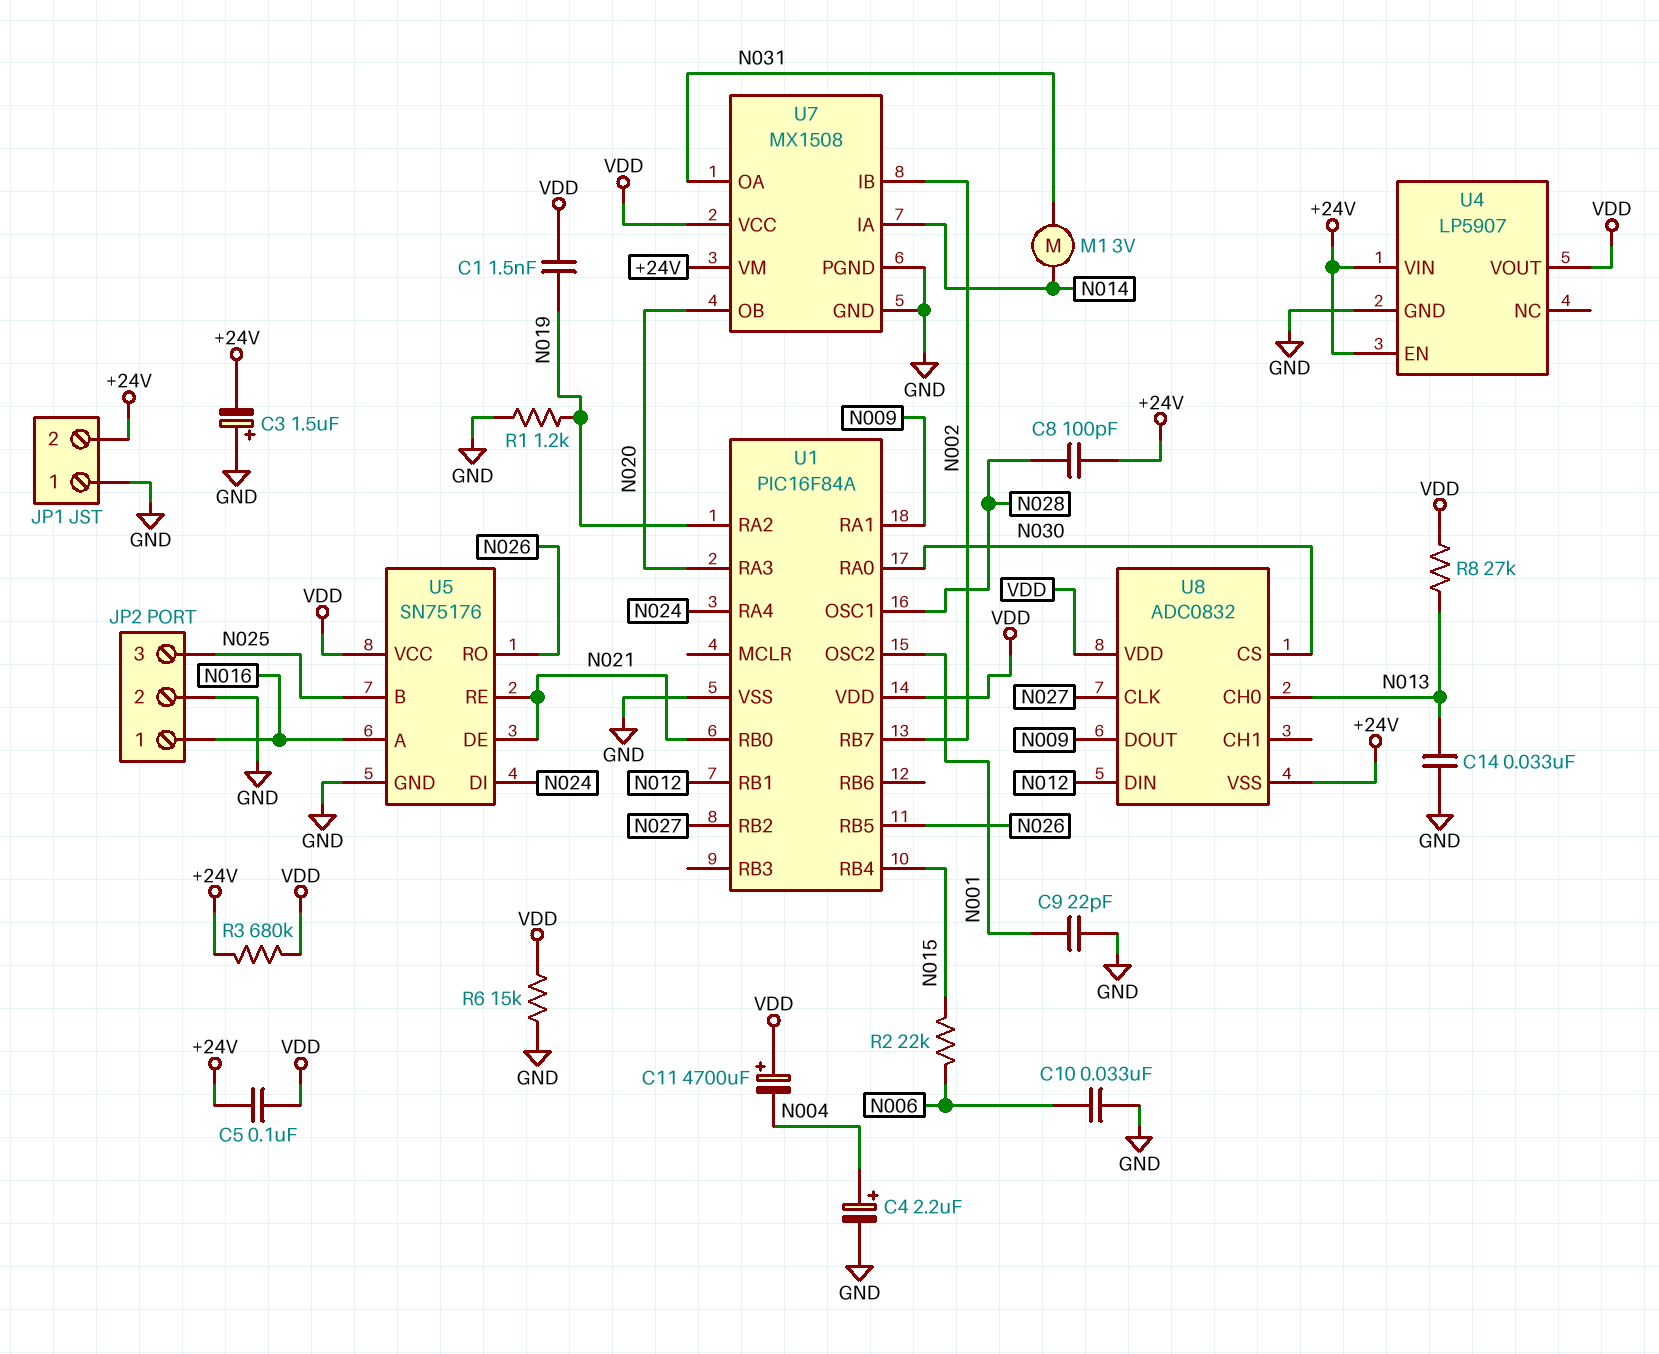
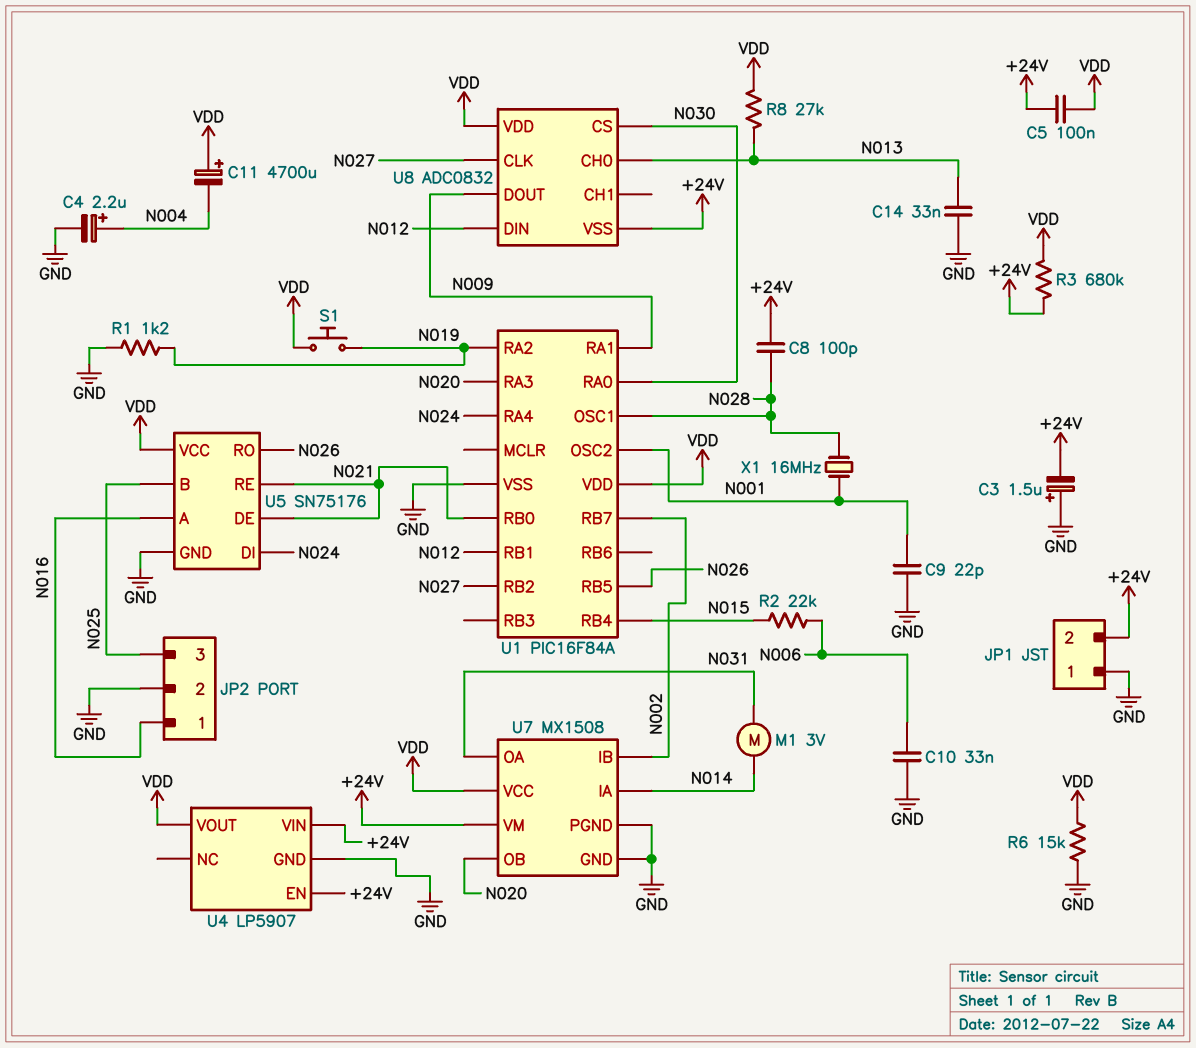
C1: 1.5nF (N019, VDD) -> none
S1: none -> button (N019, VDD)
X1: none -> 16MHz (N001, N028)

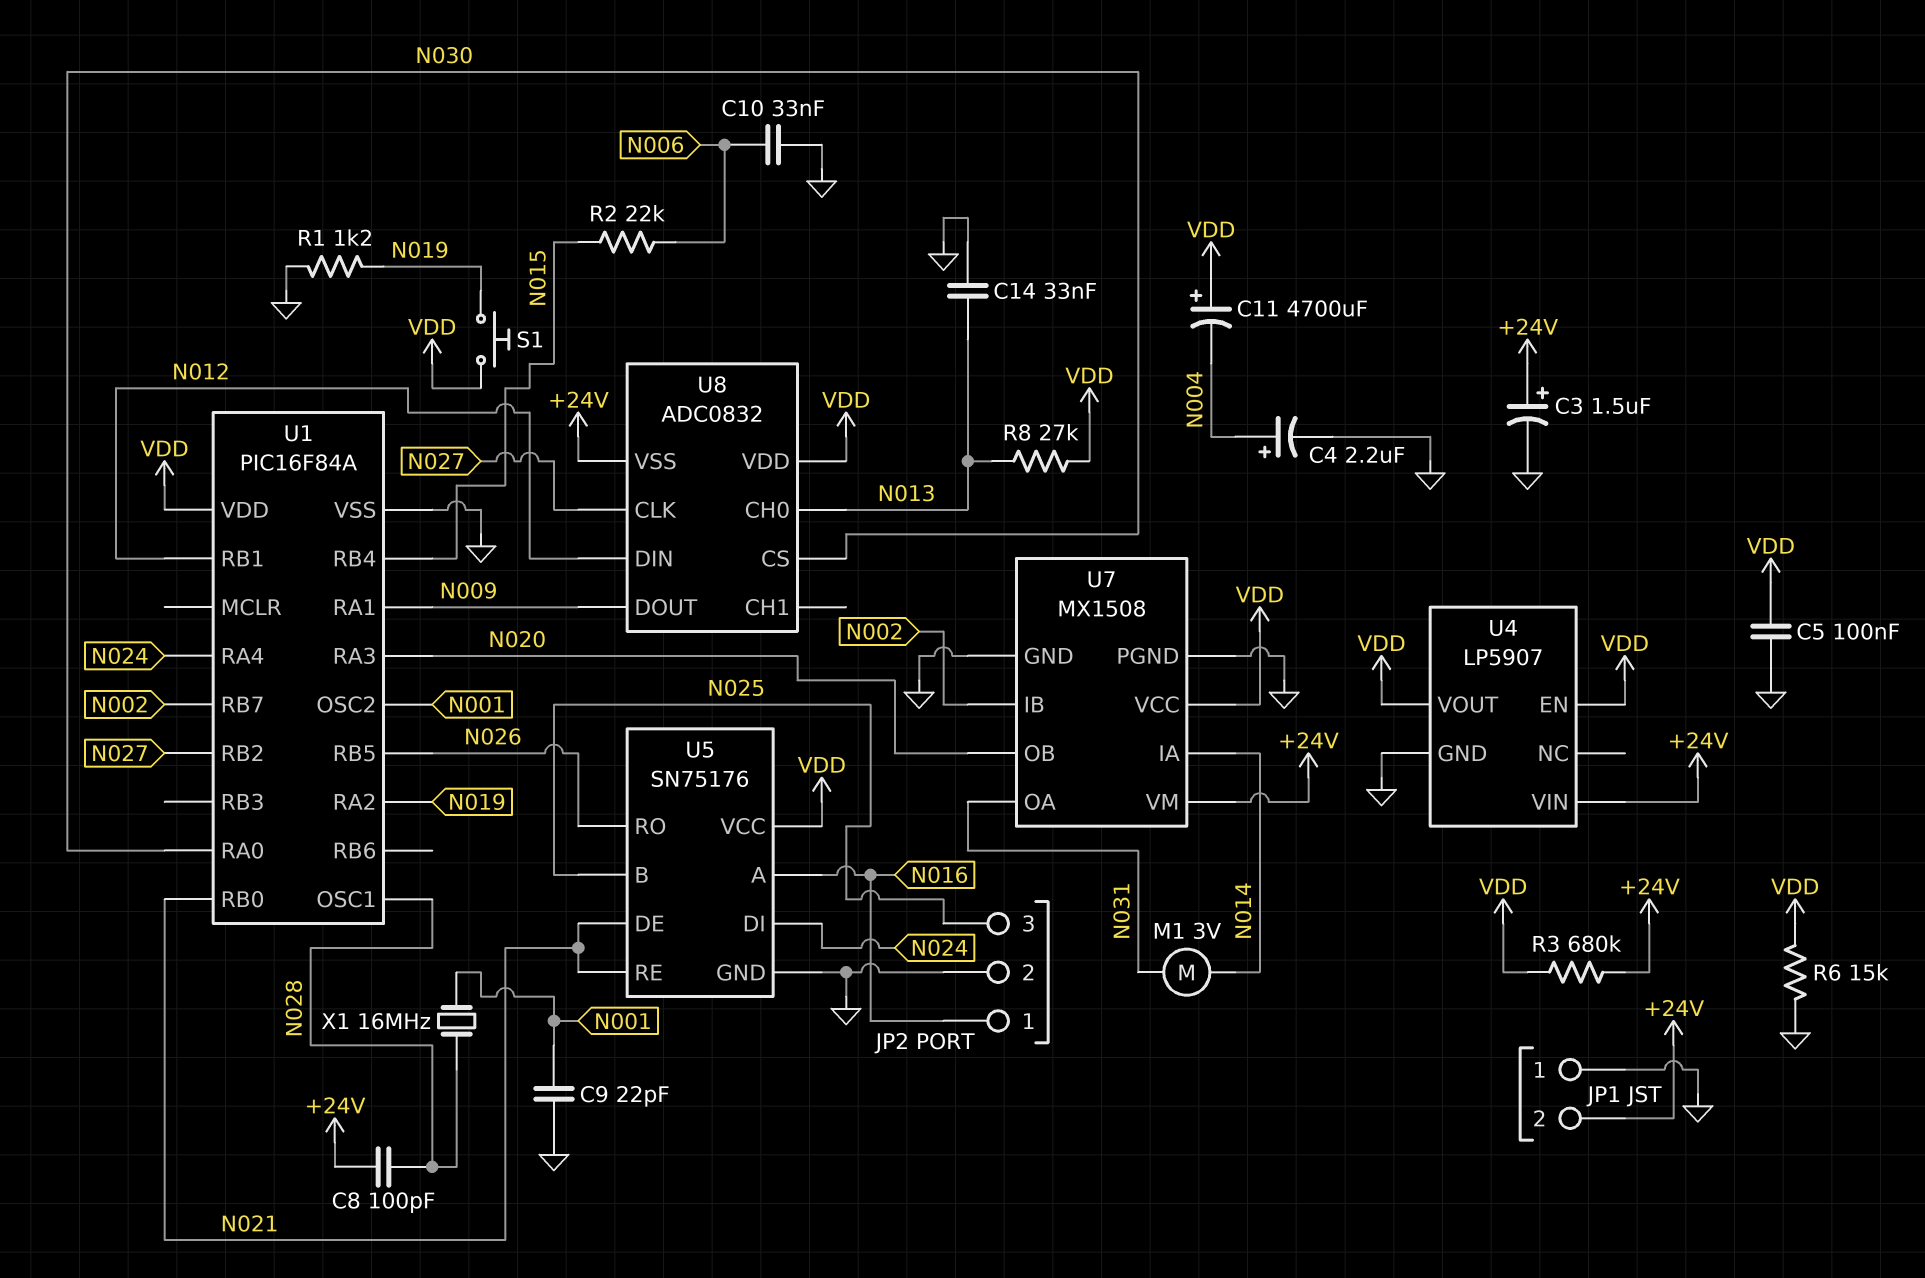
C3: 1.5uF (plus GND, minus +24V) -> 1.5uF (plus +24V, minus GND)
C5: 100nF (+24V, VDD) -> 100nF (GND, VDD)
U4 pin EN: +24V -> VDD

